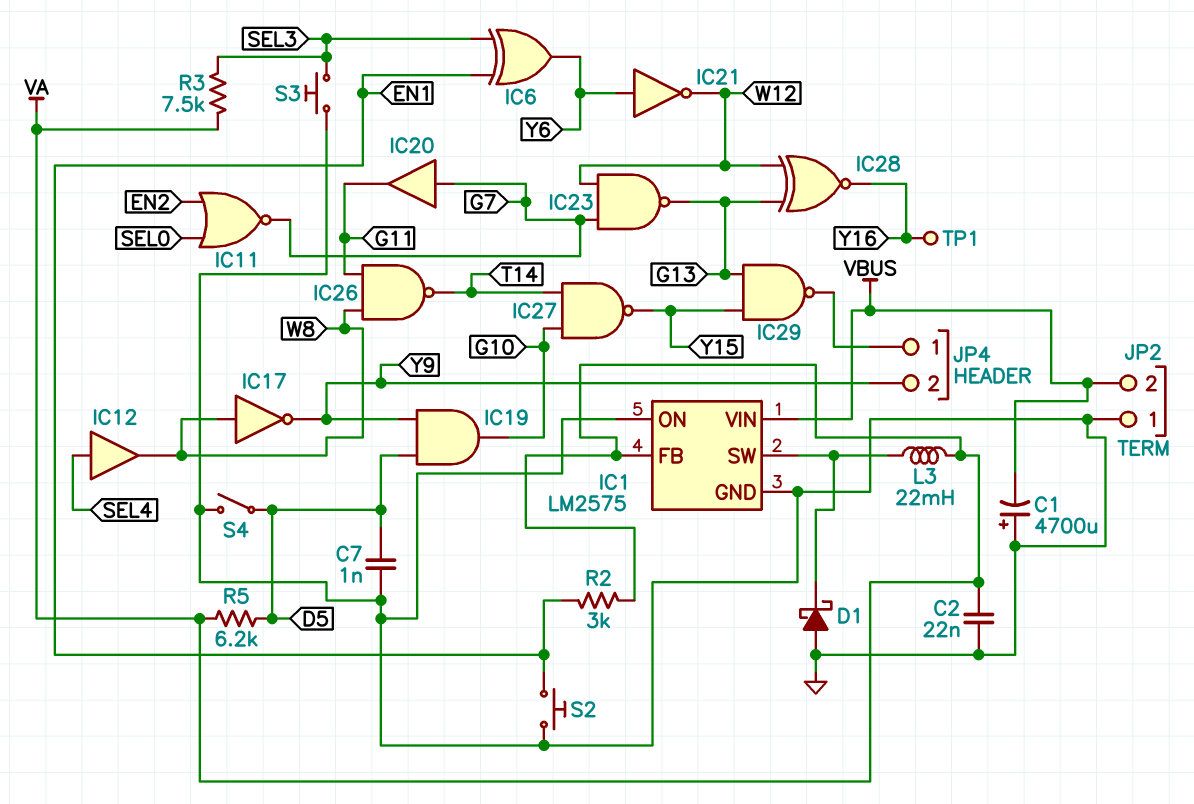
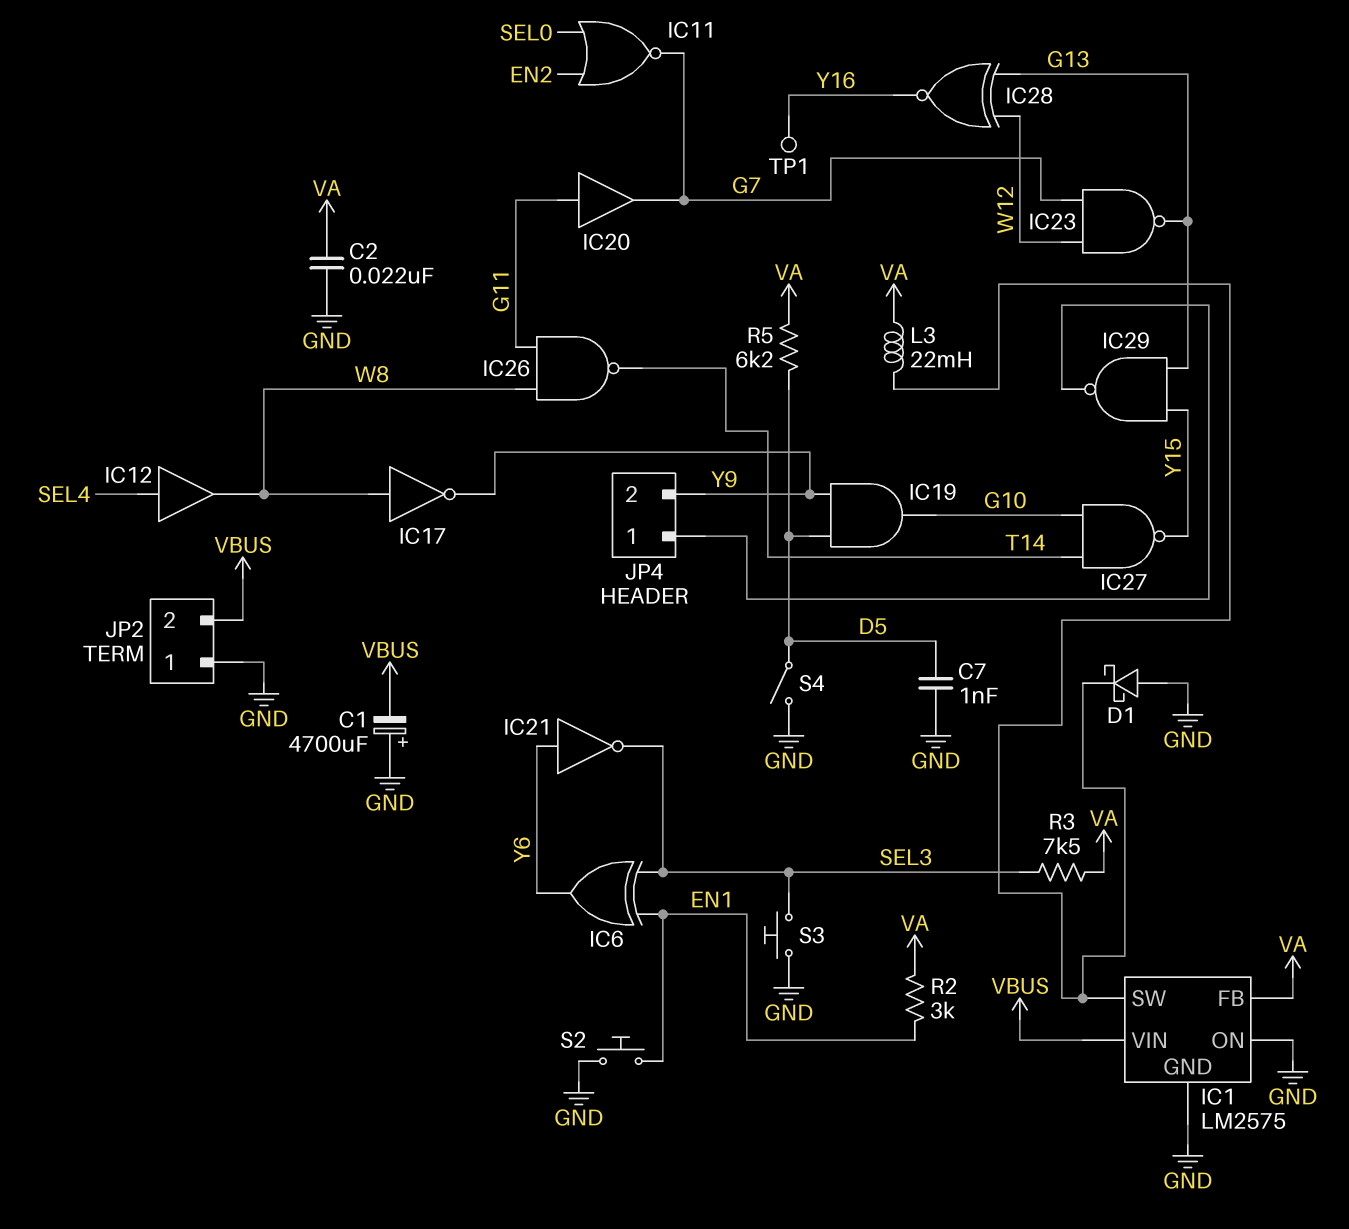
IC20: buffer (in G7, out G11) -> buffer (in G11, out G7)
IC21: NOT (in Y6, out W12) -> NOT (in Y6, out SEL3)

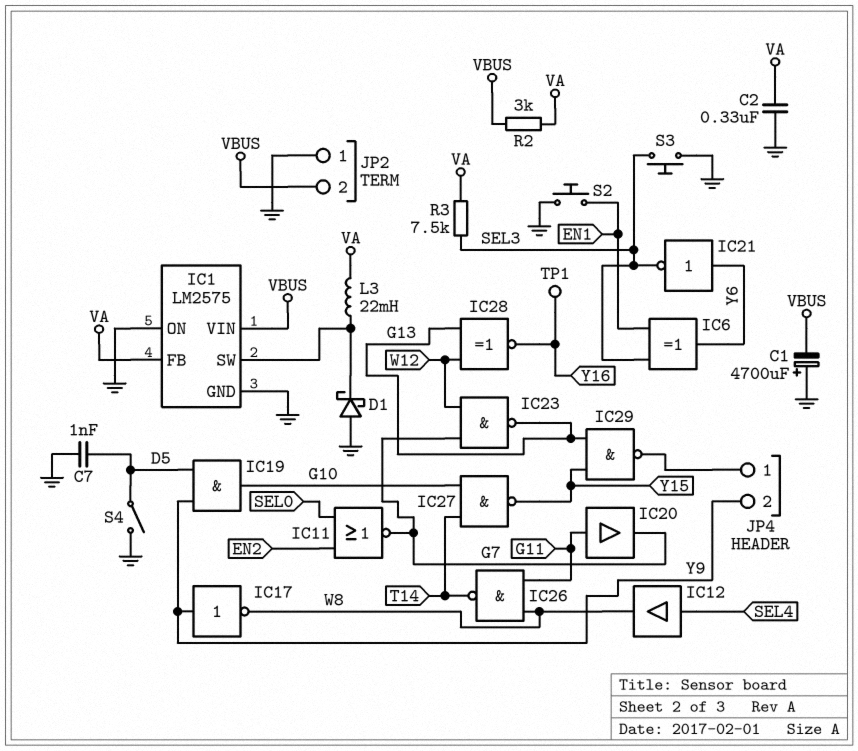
C2: 22nF (GND, VA) -> 330nF (GND, VA)
IC17: NOT (in W8, out Y9) -> NOT (in Y9, out W8)
R2: 3k (EN1, VA) -> 3k (VA, VBUS)
R5: 6.2k (D5, VA) -> none

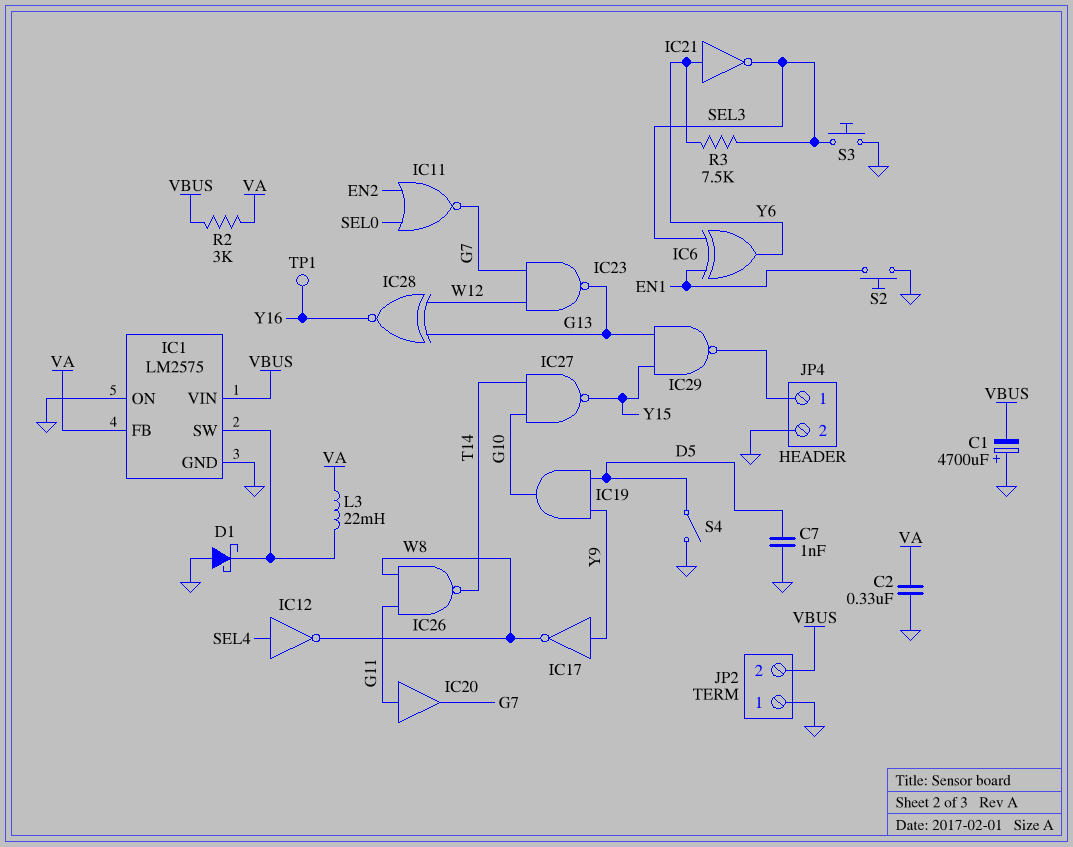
IC12: buffer (in SEL4, out W8) -> NOT (in SEL4, out W8)
JP4 pin 2: Y9 -> GND
R3: 7.5k (SEL3, VA) -> 7.5k (SEL3, Y6)

